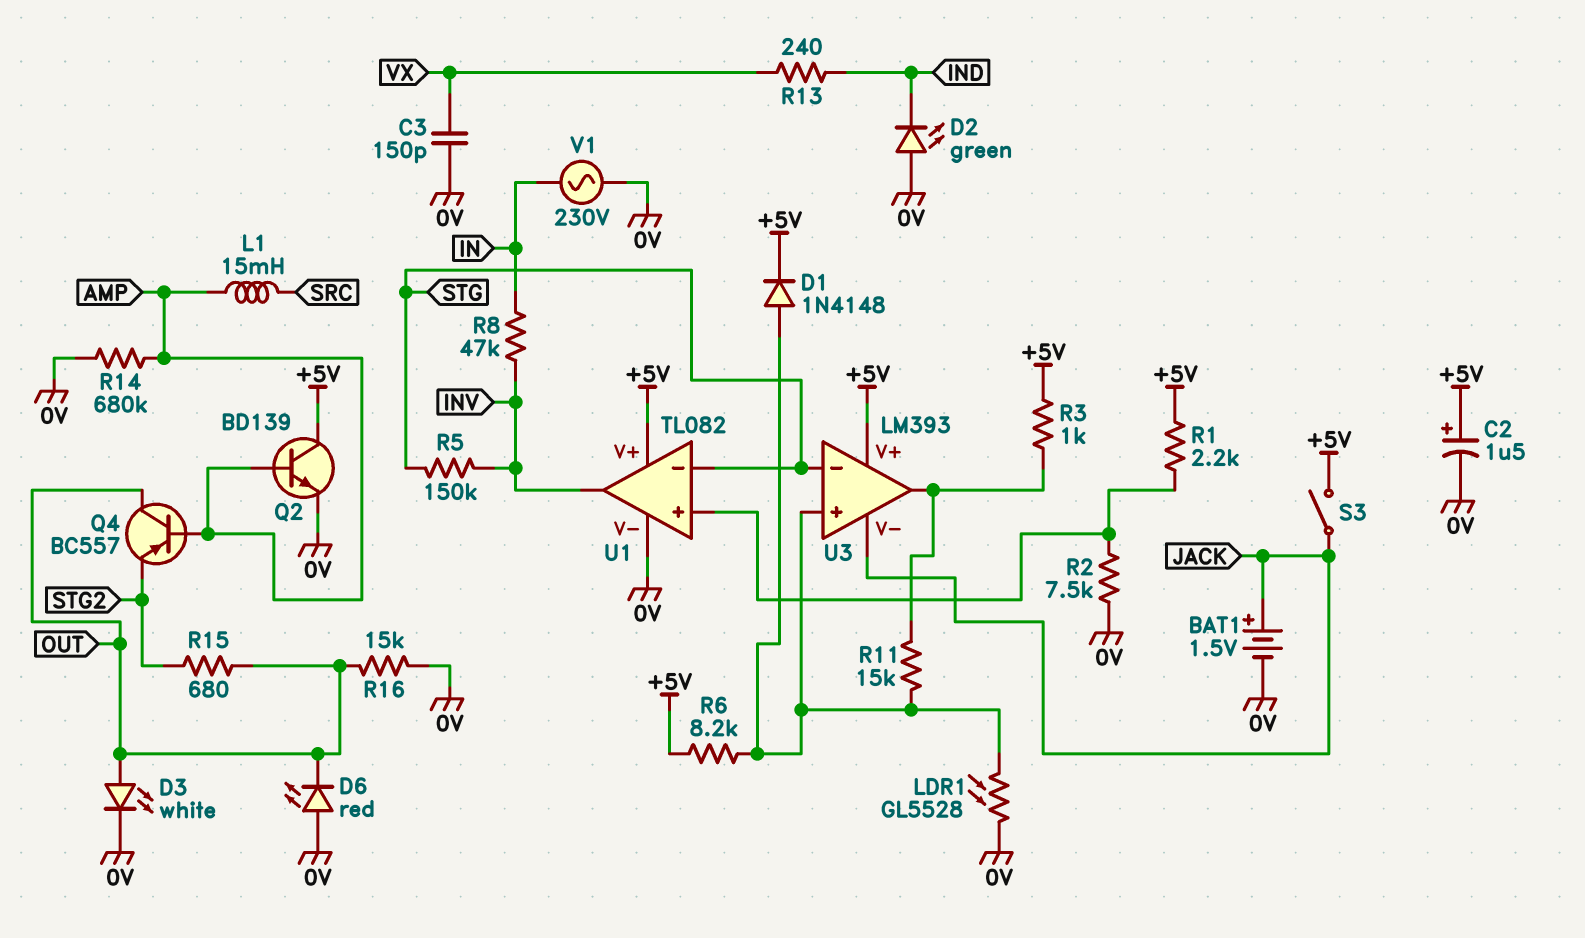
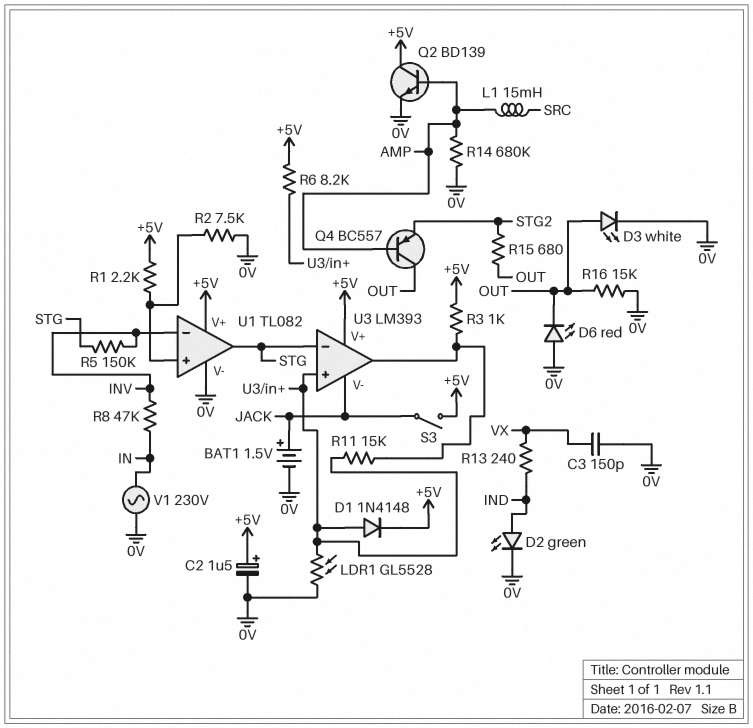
D2: LED green (A 0V, K IND) -> LED green (A IND, K 0V)
U1 pin in-: STG -> INV
U1 pin out: INV -> STG

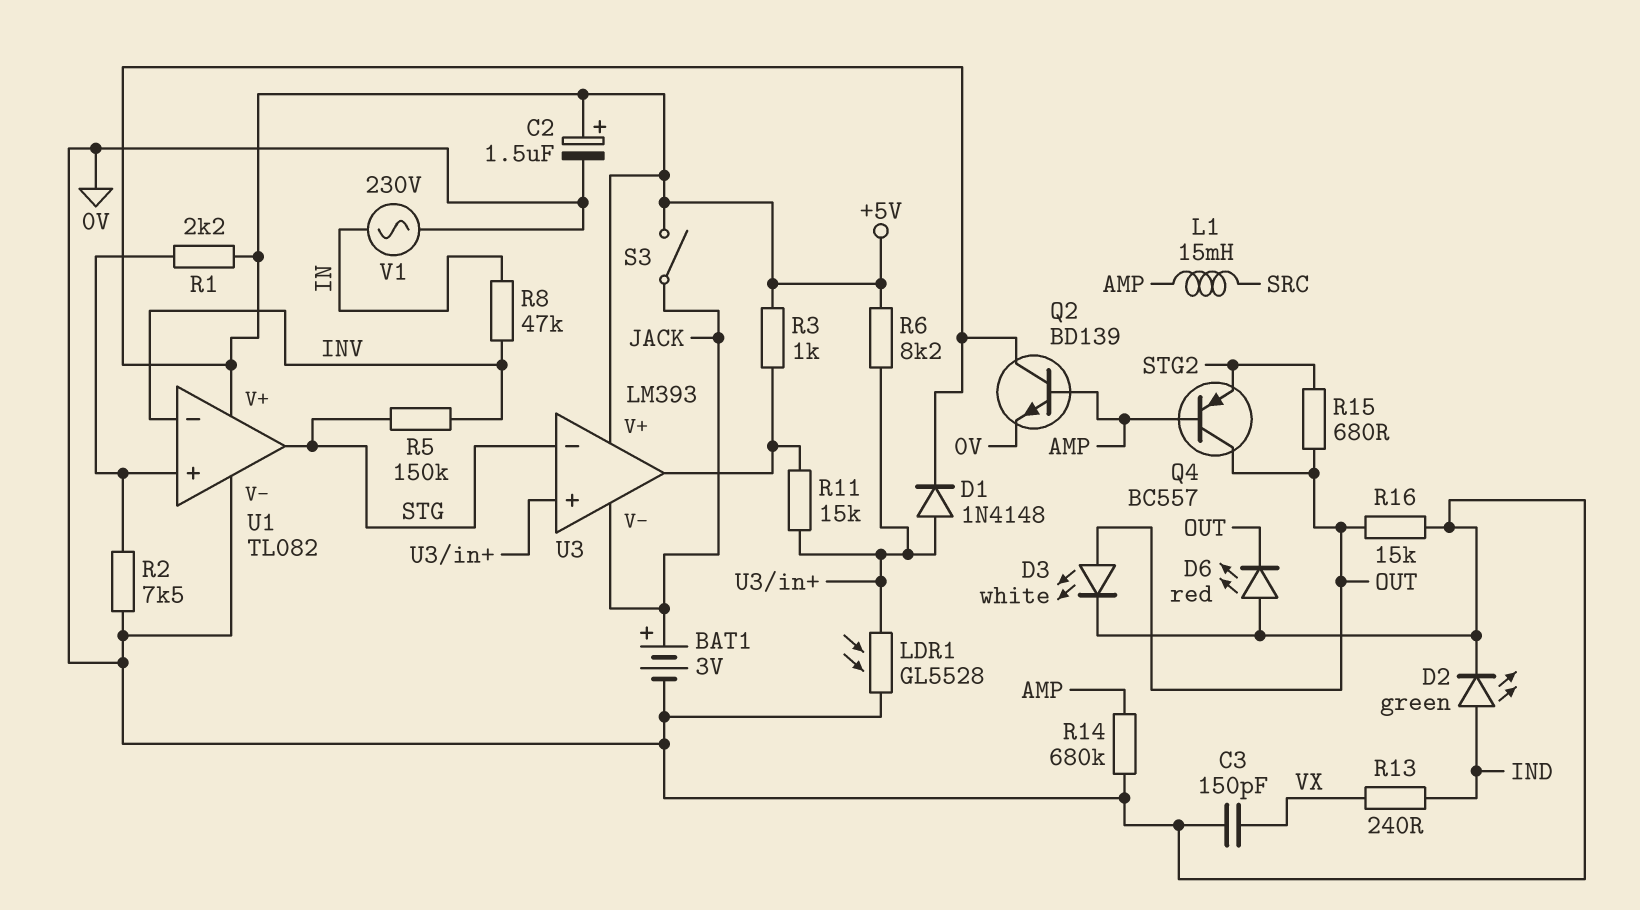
BAT1: 1.5V (plus JACK, minus 0V) -> 3V (plus JACK, minus 0V)

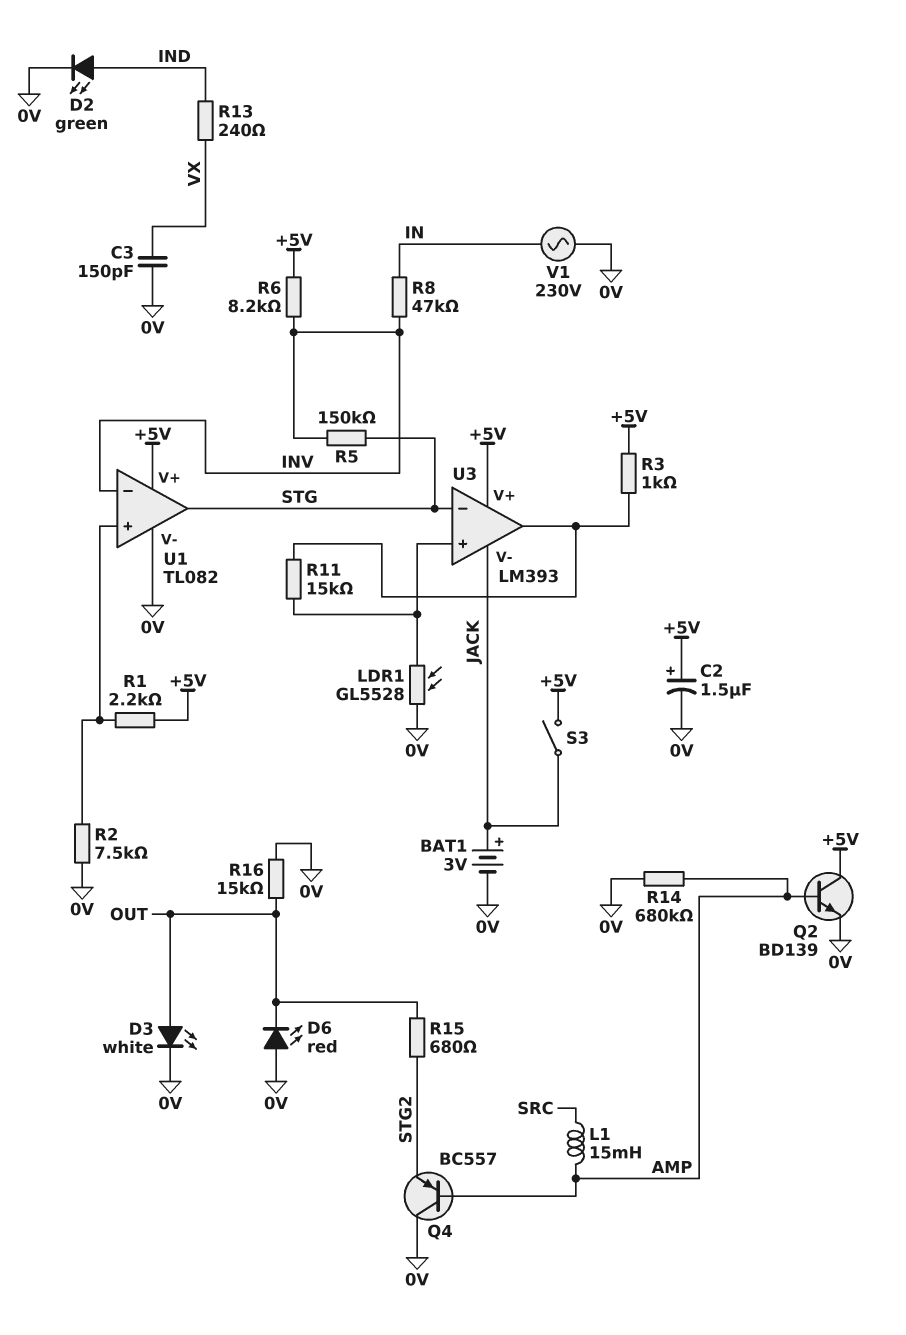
D1: diode 1N4148 (A U3/in+, K +5V) -> none
Q4: PNP BC557 (B AMP, C OUT, E STG2) -> PNP BC557 (B AMP, C 0V, E STG2)
R6: 8.2k (+5V, U3/in+) -> 8.2k (+5V, INV)

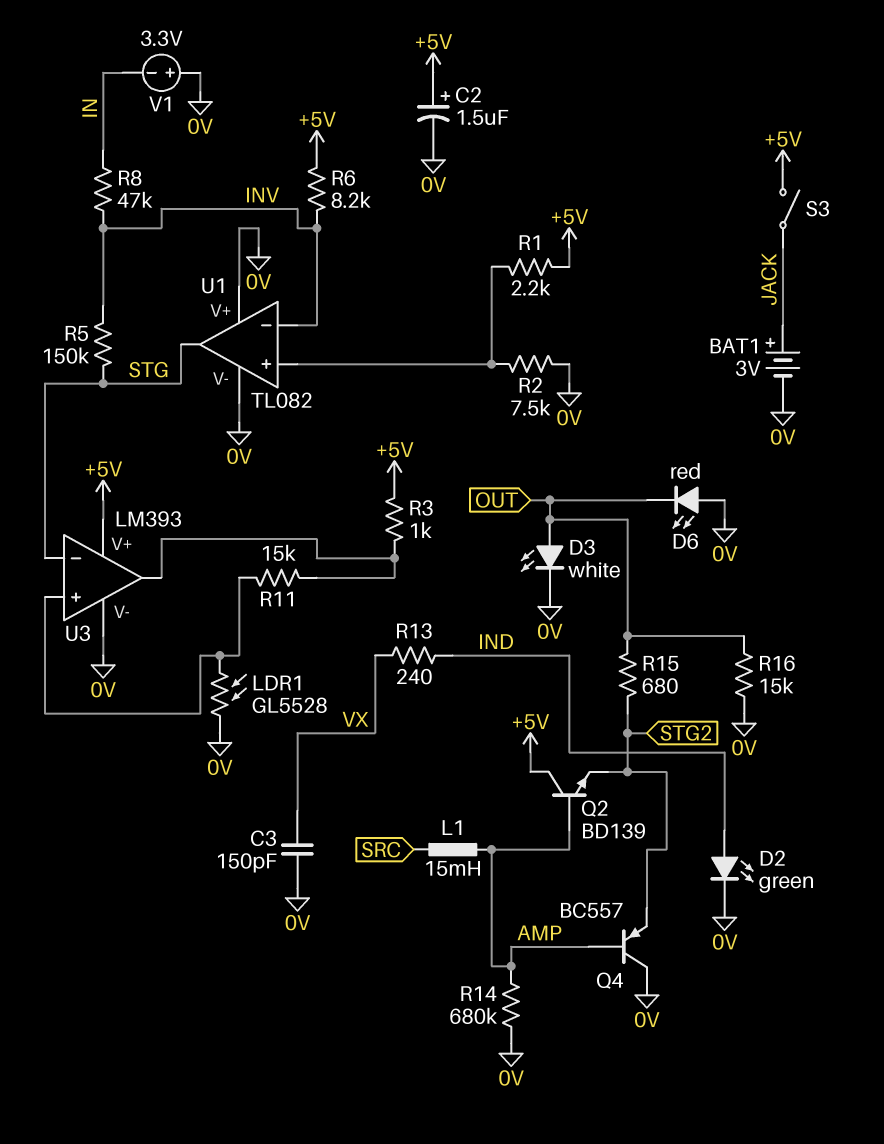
Q2: NPN BD139 (B AMP, C +5V, E 0V) -> NPN BD139 (B AMP, C +5V, E STG2)
U1 pin V+: +5V -> 0V
U3 pin V-: JACK -> 0V
V1: AC 230V (0V, IN) -> 3.3V (plus 0V, minus IN)

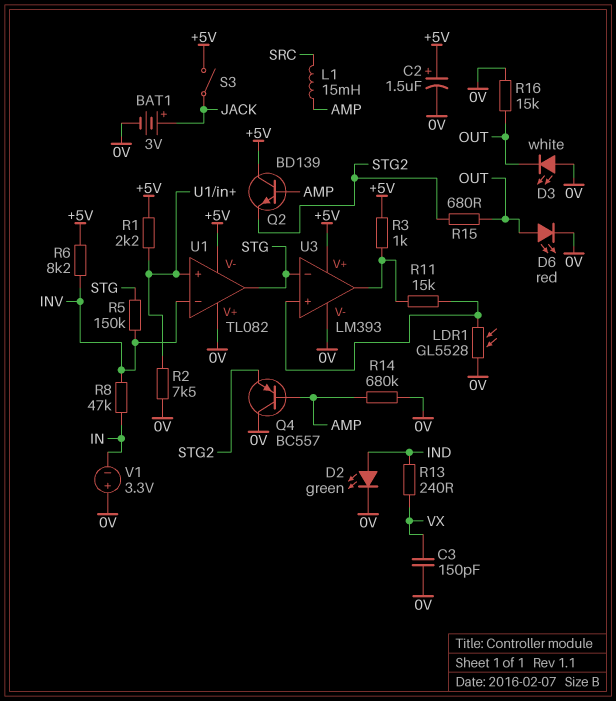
D3: LED white (A OUT, K 0V) -> LED white (A 0V, K OUT)
D6: LED red (A 0V, K OUT) -> LED red (A OUT, K 0V)
U1 pin V-: 0V -> +5V

